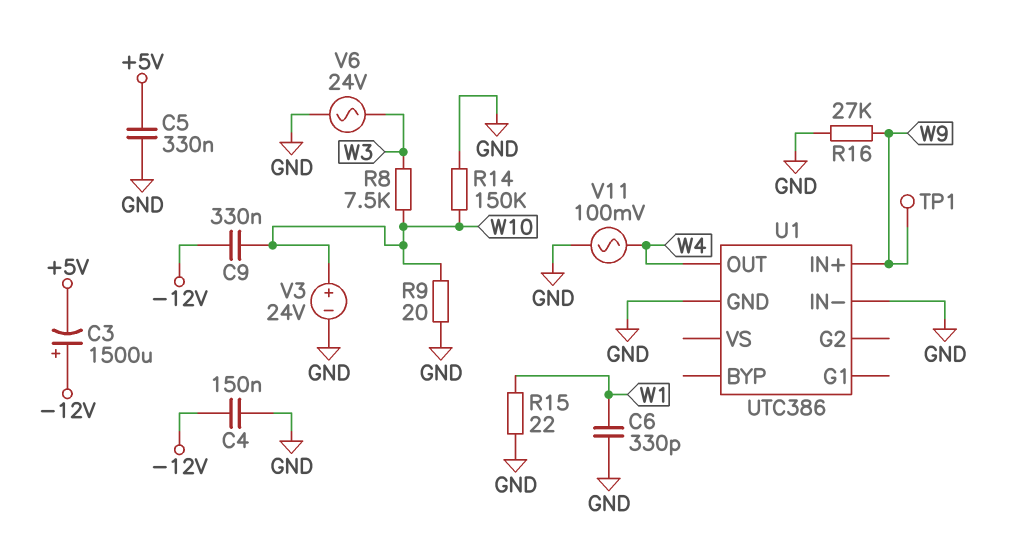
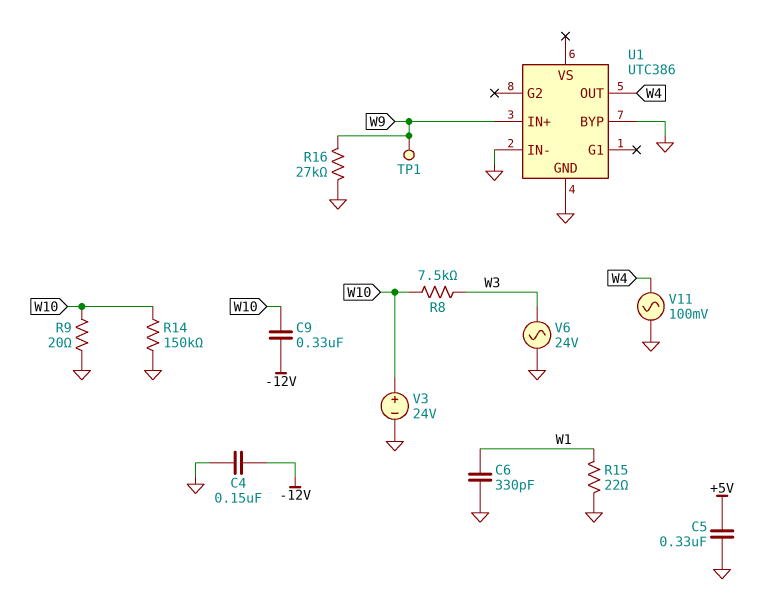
C3: 1500uF (plus -12V, minus +5V) -> none
U1 pin BYP: none -> GND

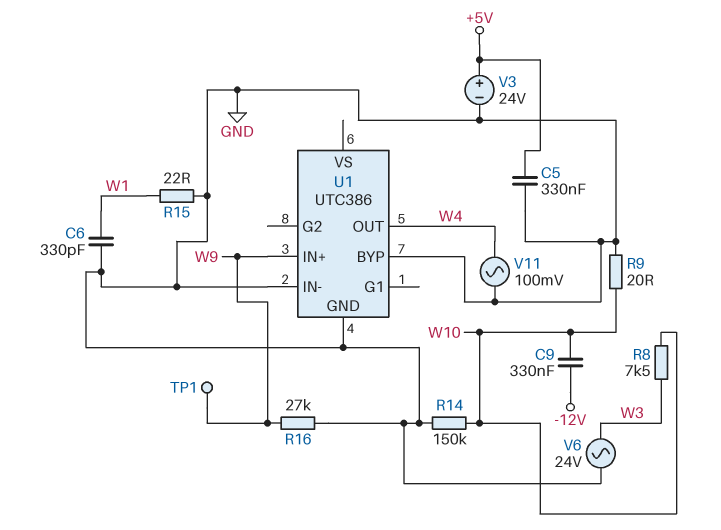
C4: 150nF (-12V, GND) -> none
V3: 24V (plus W10, minus GND) -> 24V (plus +5V, minus GND)

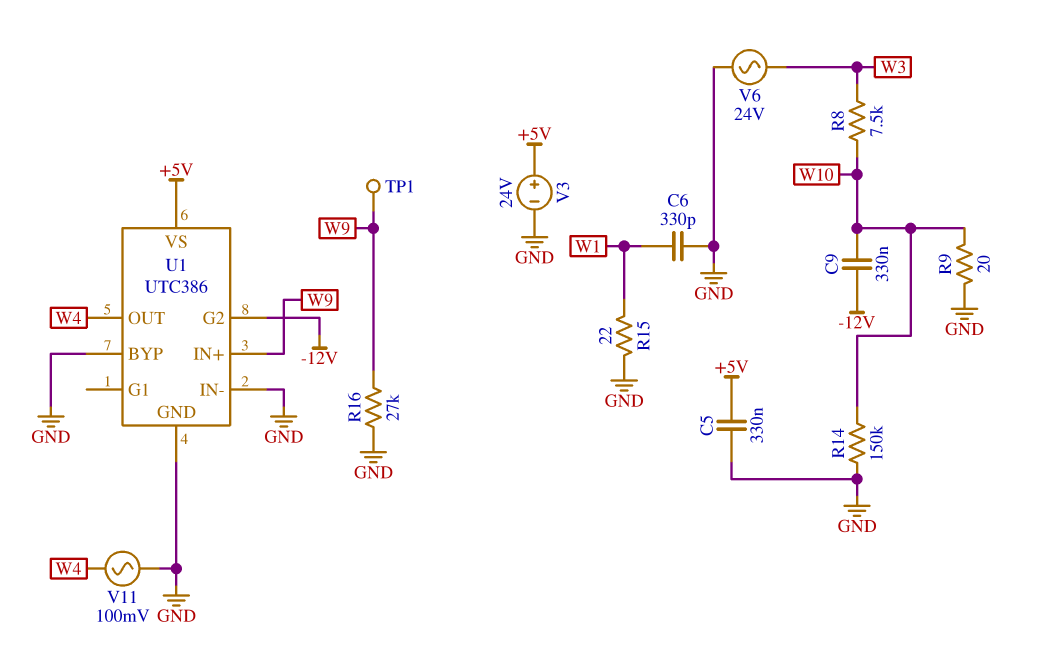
U1 pin G2: none -> -12V
U1 pin VS: none -> +5V

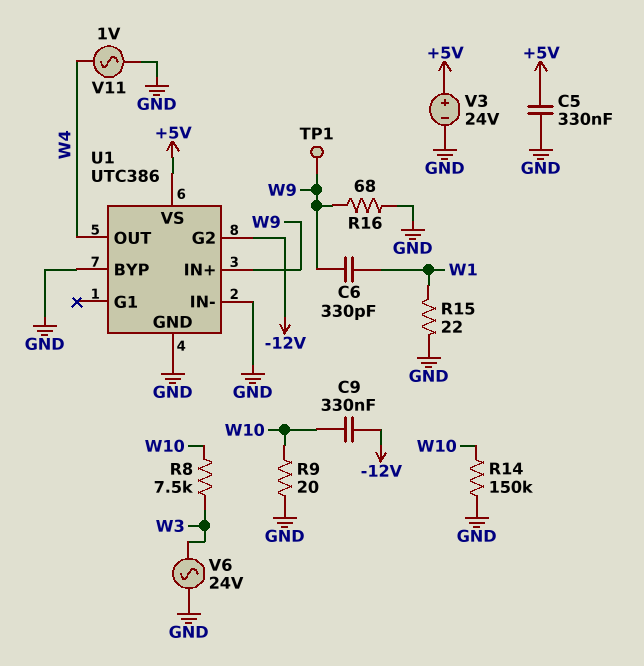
C6: 330pF (GND, W1) -> 330pF (W1, W9)
R16: 27k (GND, W9) -> 68 (GND, W9)
V11: AC 100mV (GND, W4) -> AC 1V (GND, W4)

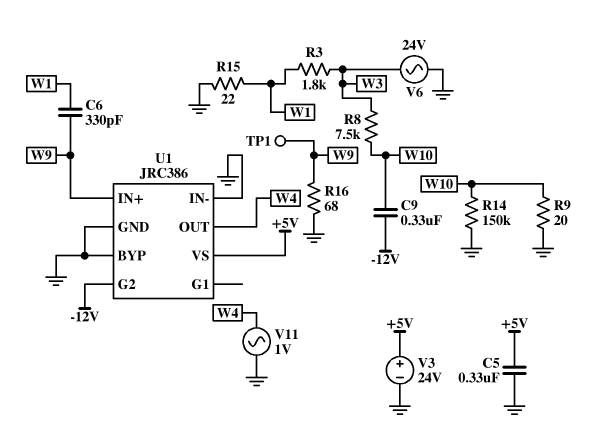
R3: none -> 1.8k (W1, W3)
U1: UTC386 -> JRC386

